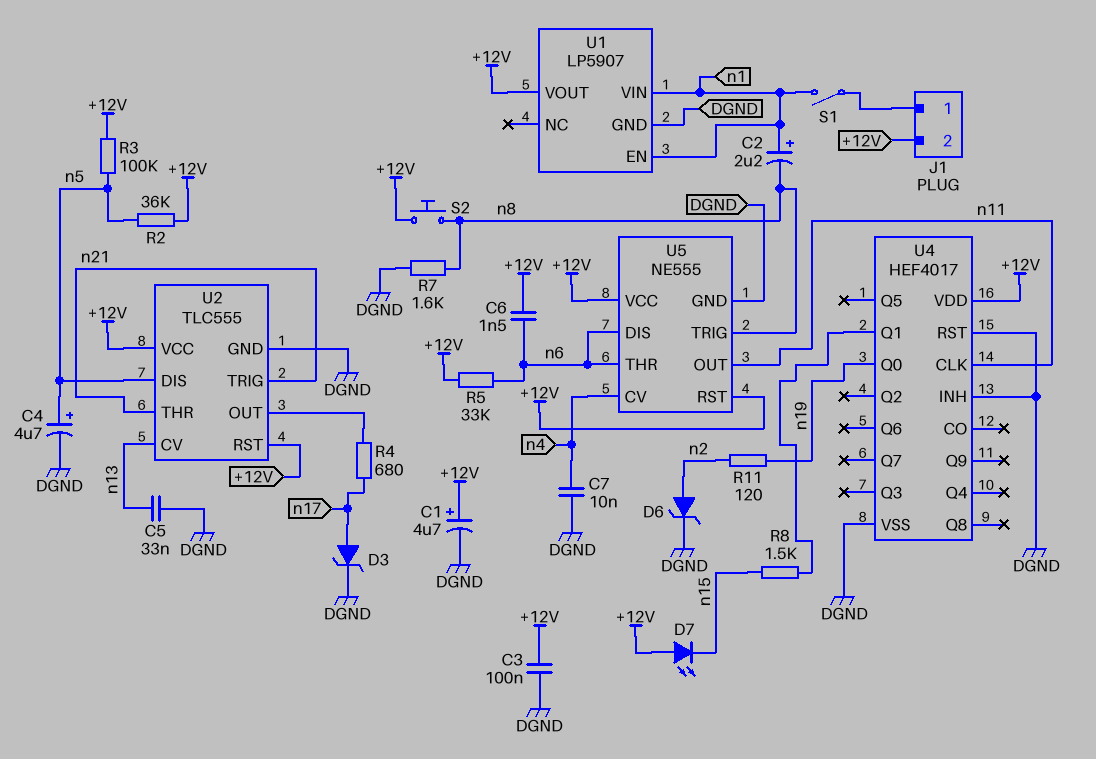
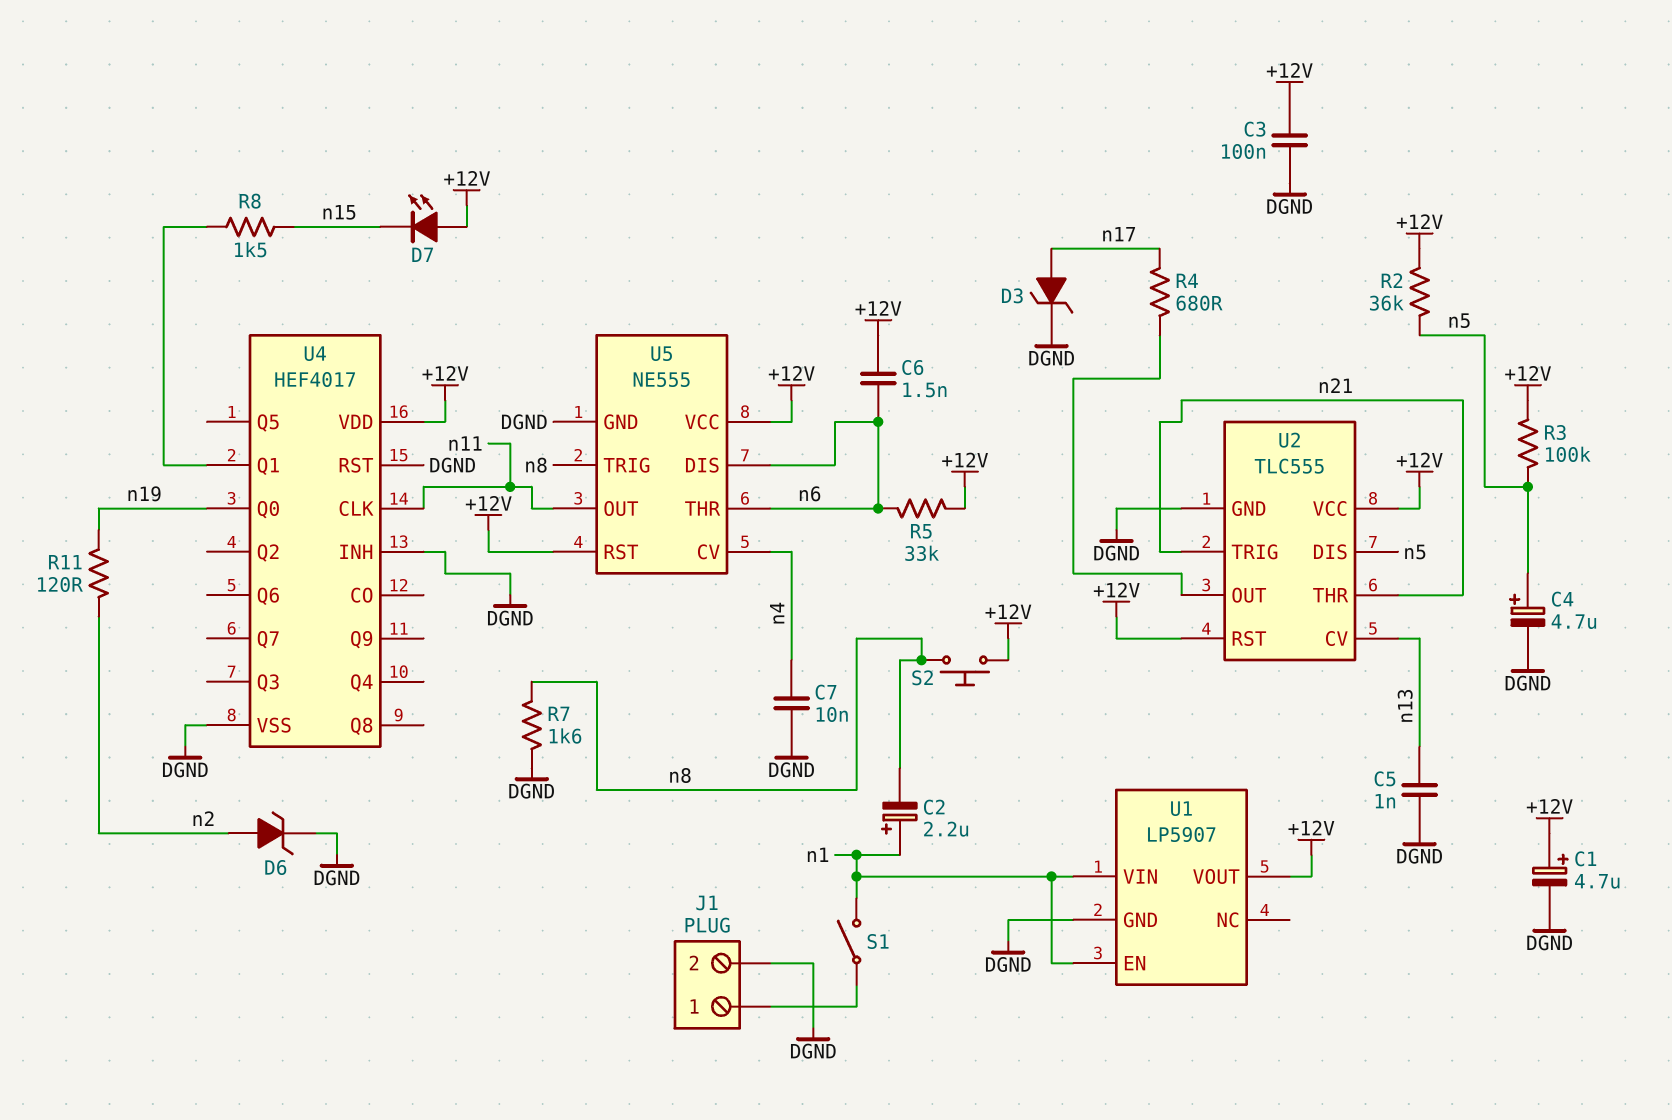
C5: 33nF (DGND, n13) -> 1nF (DGND, n13)
J1 pin 2: +12V -> DGND

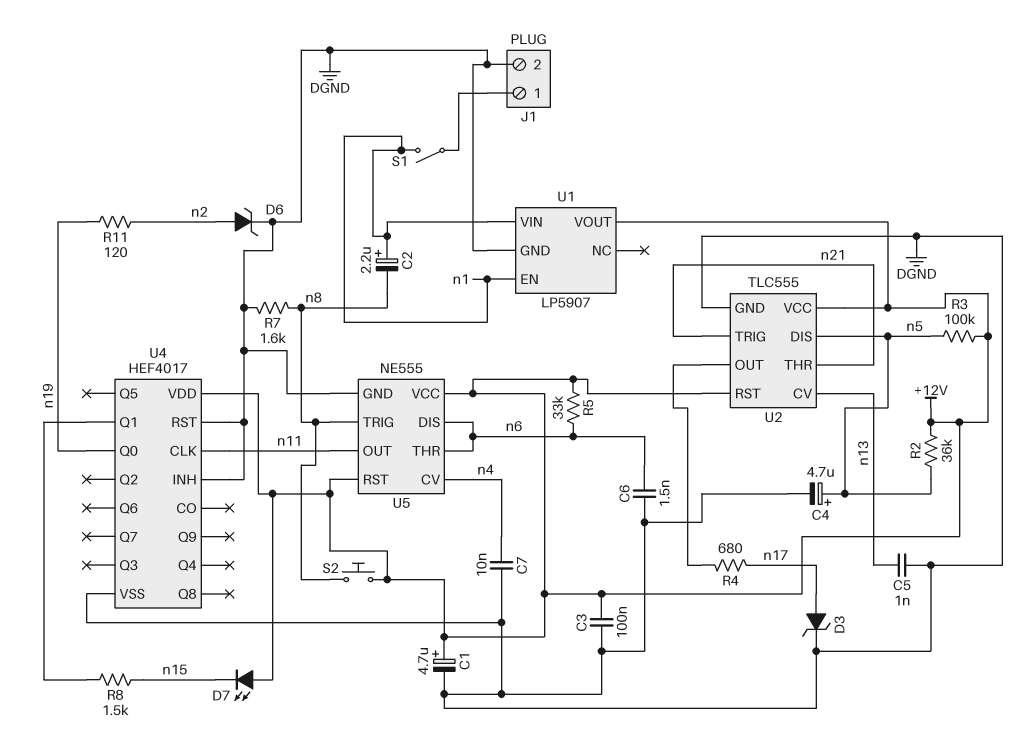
C6: 1.5nF (+12V, n6) -> 1.5nF (DGND, n6)

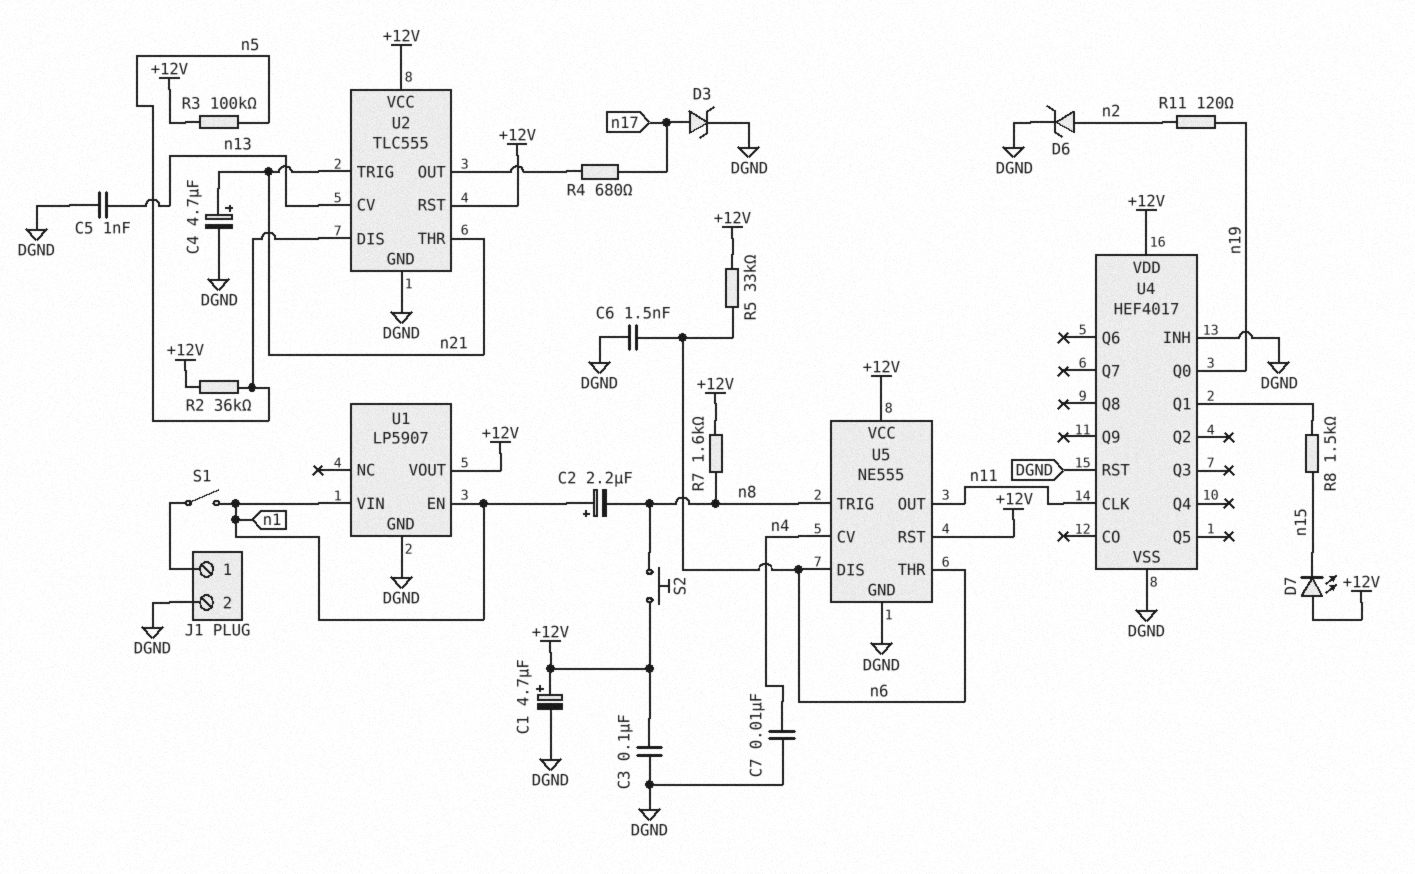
C4: 4.7uF (plus n5, minus DGND) -> 4.7uF (plus n21, minus DGND)
R7: 1.6k (DGND, n8) -> 1.6k (+12V, n8)

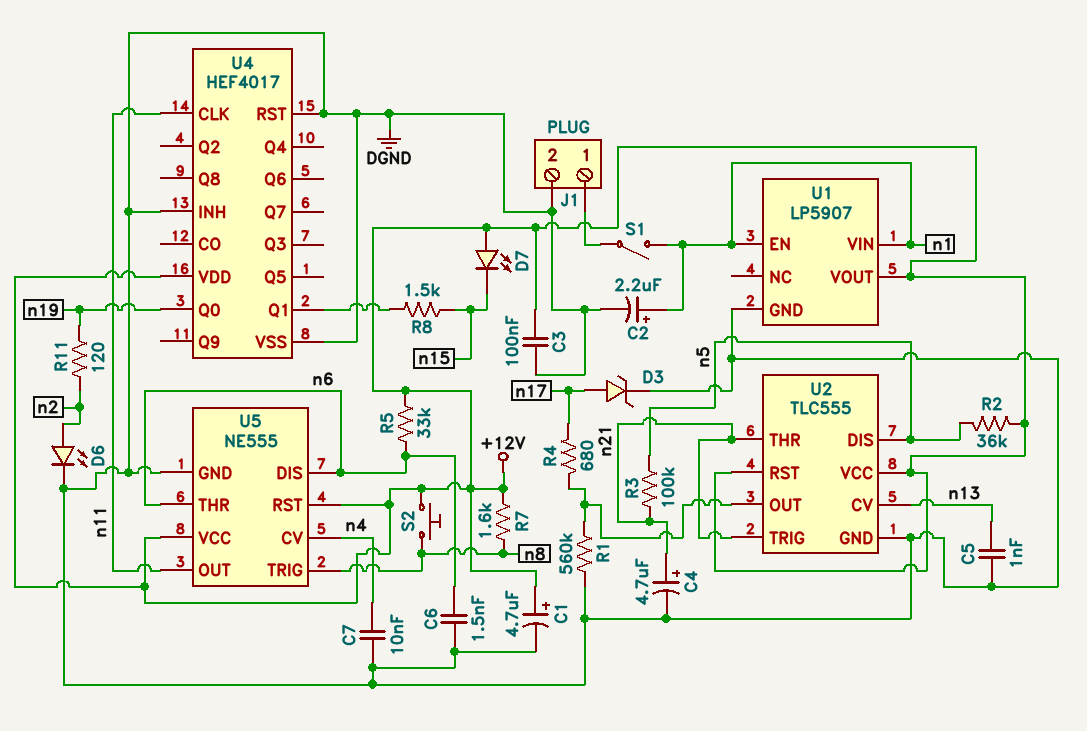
C2: 2.2uF (plus n1, minus n8) -> 2.2uF (plus n1, minus DGND)
D6: zener (A n2, K DGND) -> LED (A n2, K DGND)
R1: none -> 560k (DGND, U2/OUT)
R3: 100k (+12V, n5) -> 100k (n5, n21)

